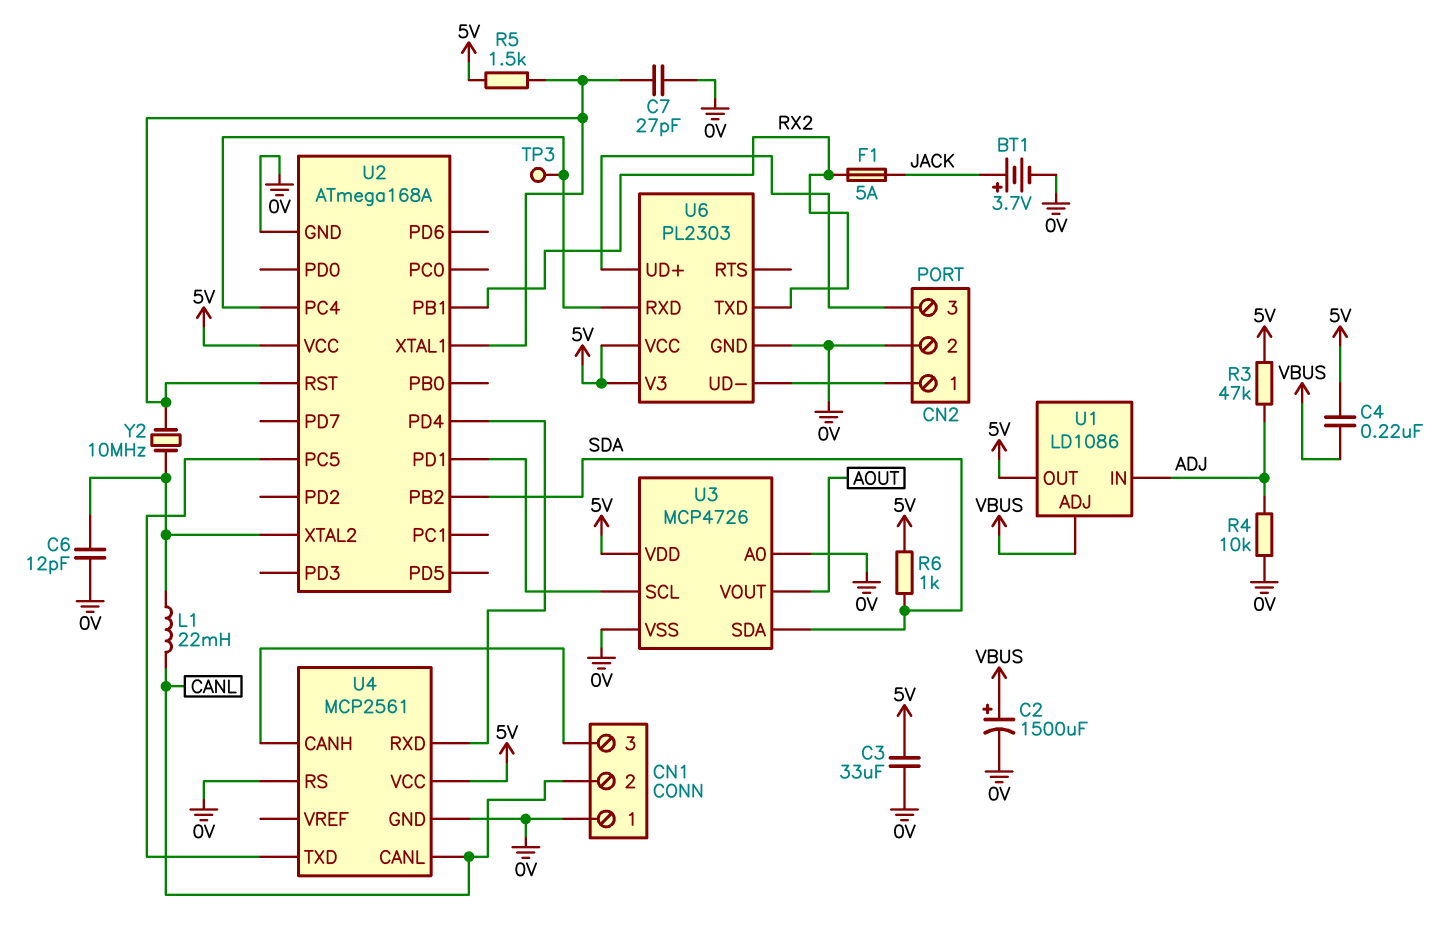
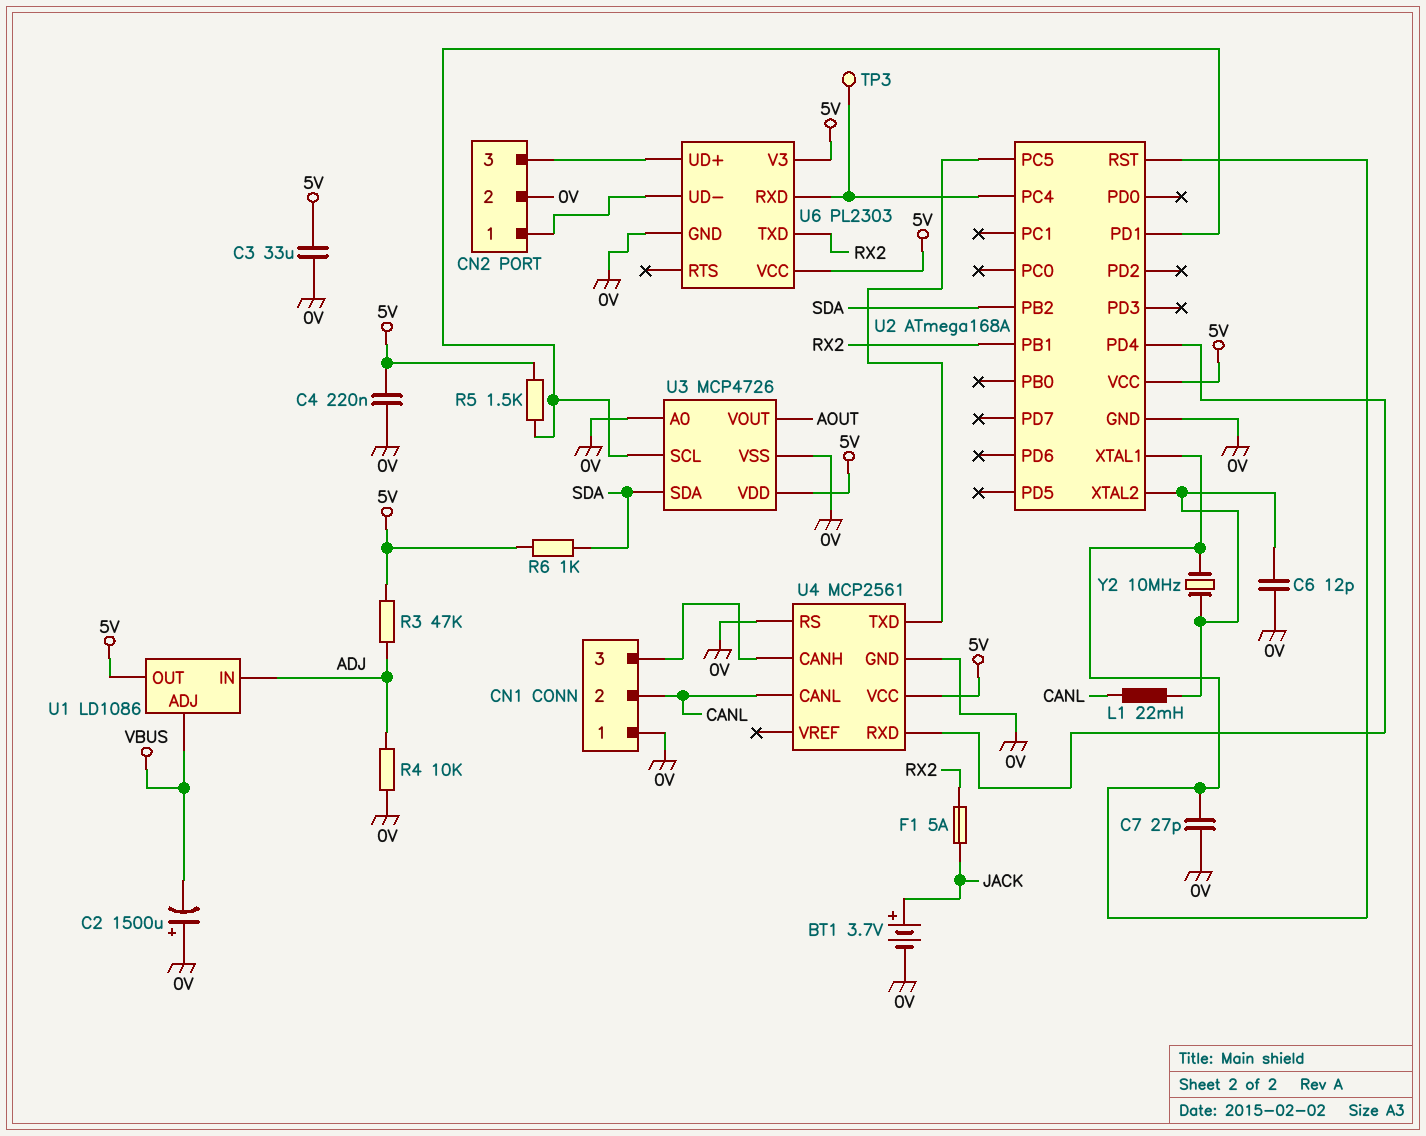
C2: 1500uF (plus VBUS, minus 0V) -> 1500uF (plus 0V, minus VBUS)
C4: 220nF (5V, VBUS) -> 220nF (0V, 5V)
R5: 1.5k (5V, U2/RST) -> 1.5k (5V, U2/PD1)

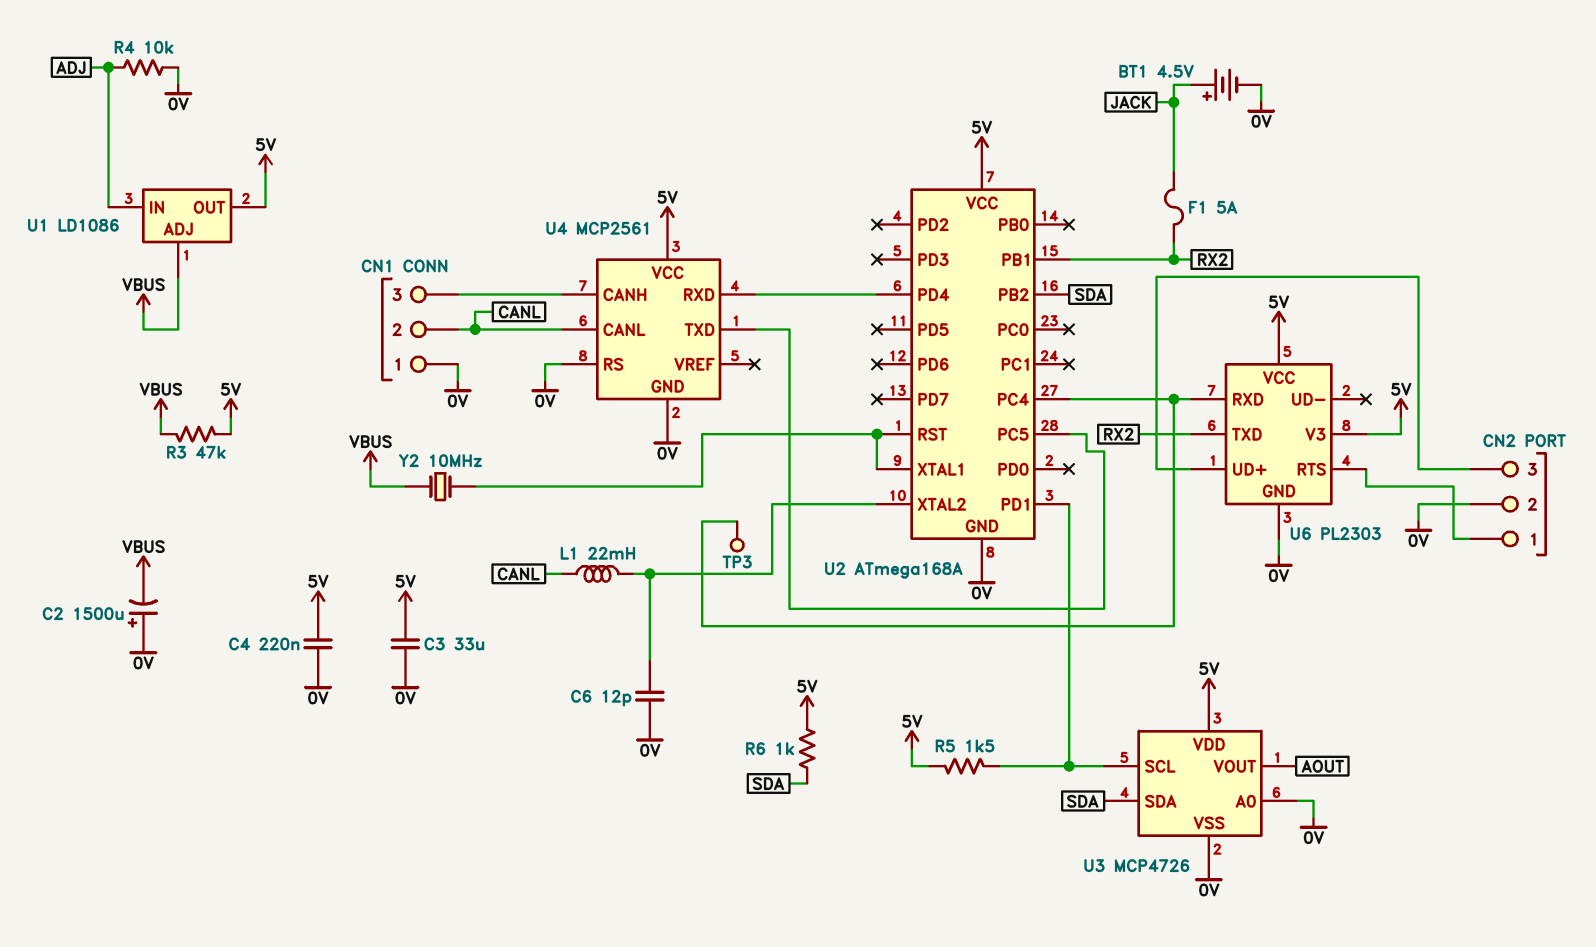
BT1: 3.7V (plus JACK, minus 0V) -> 4.5V (plus JACK, minus 0V)
C7: 27pF (0V, U2/RST) -> none
R3: 47k (5V, ADJ) -> 47k (5V, VBUS)
U6 pin RTS: none -> CN2/1
U6 pin UD-: CN2/1 -> none
Y2: 10MHz (U2/RST, U2/XTAL2) -> 10MHz (U2/RST, VBUS)

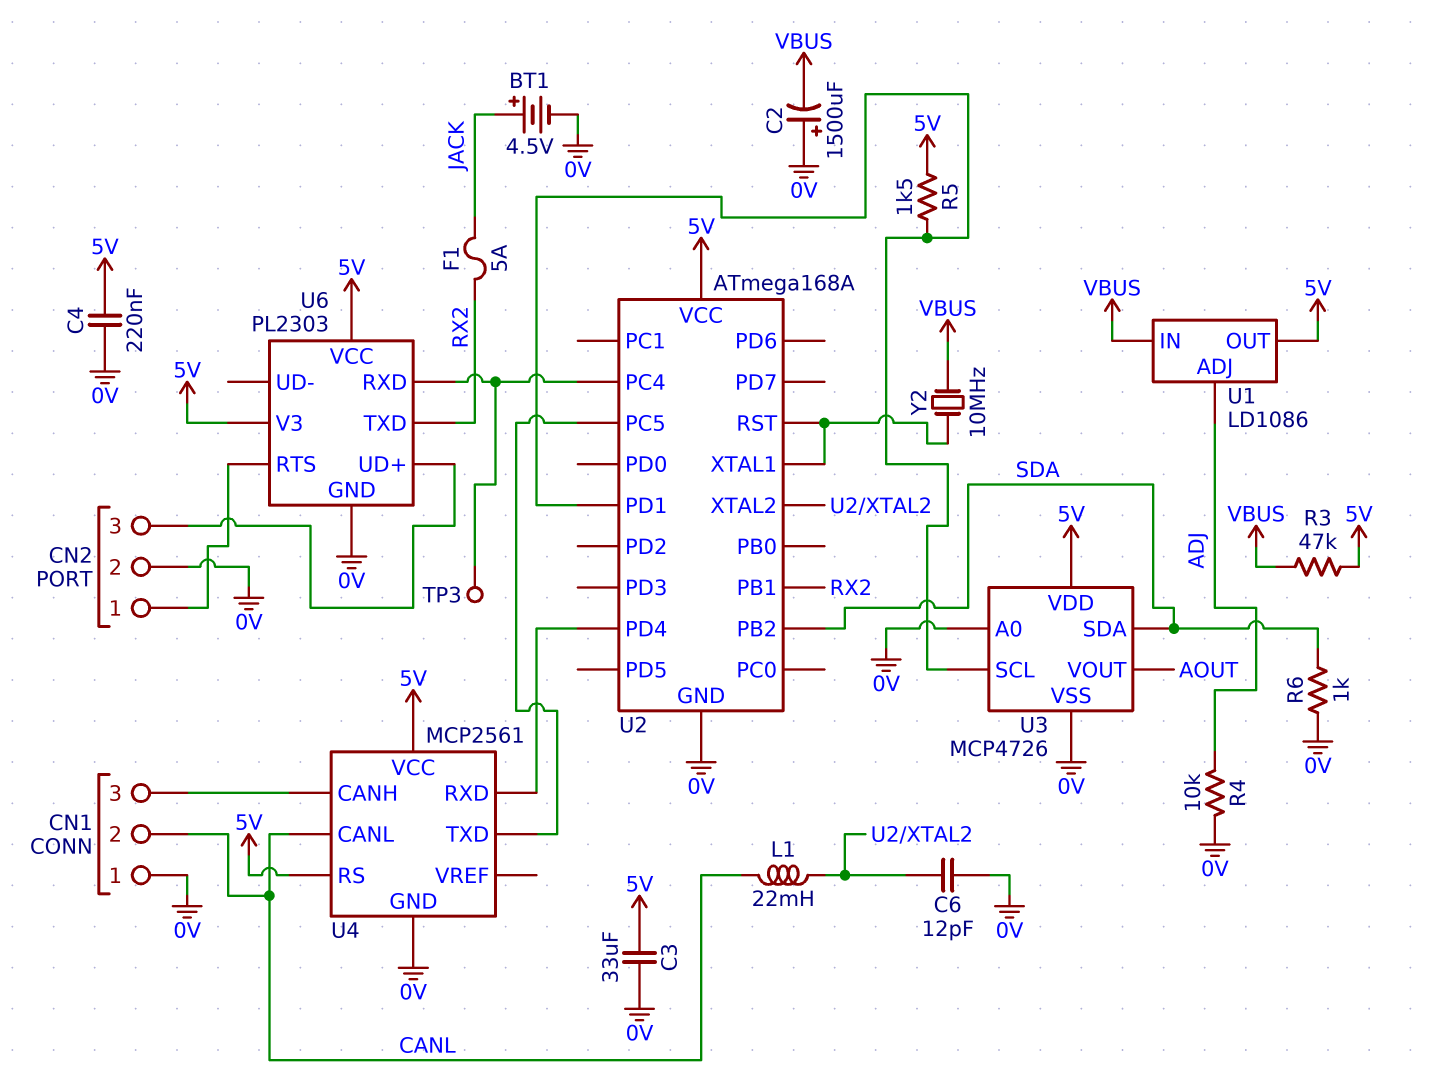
R6: 1k (5V, SDA) -> 1k (0V, SDA)
U1 pin ADJ: VBUS -> ADJ
U1 pin IN: ADJ -> VBUS
U4 pin RS: 0V -> 5V

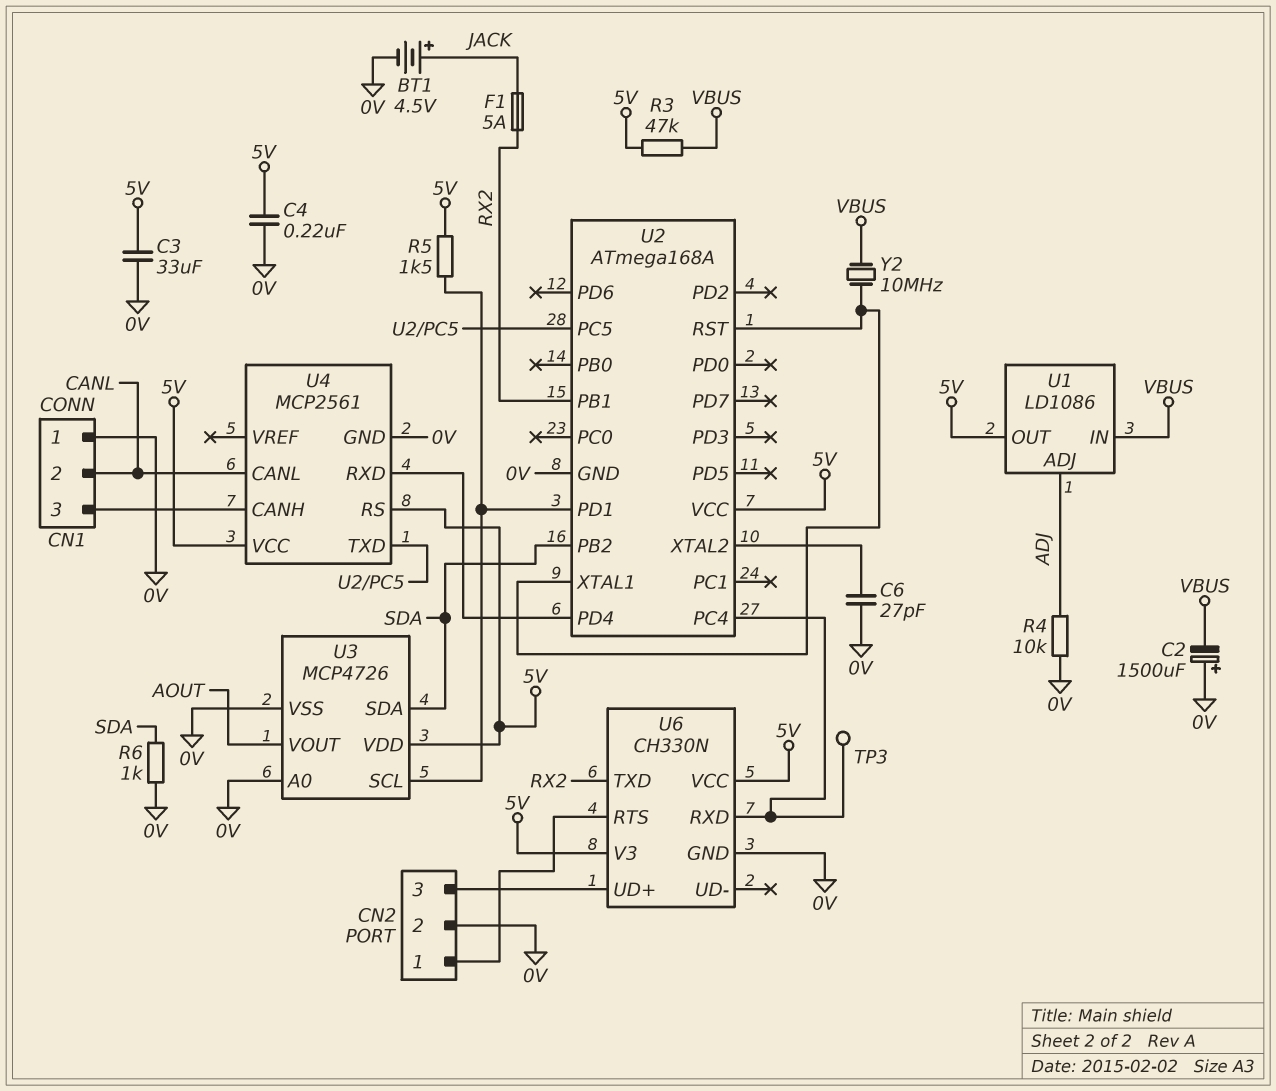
C6: 12pF (0V, U2/XTAL2) -> 27pF (0V, U2/XTAL2)
L1: 22mH (CANL, U2/XTAL2) -> none
U6: PL2303 -> CH330N

